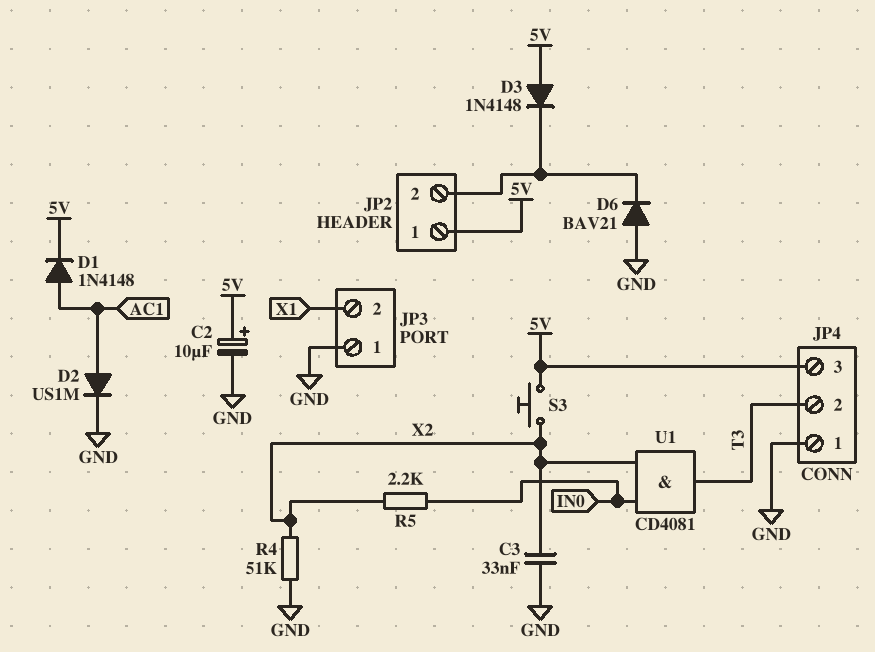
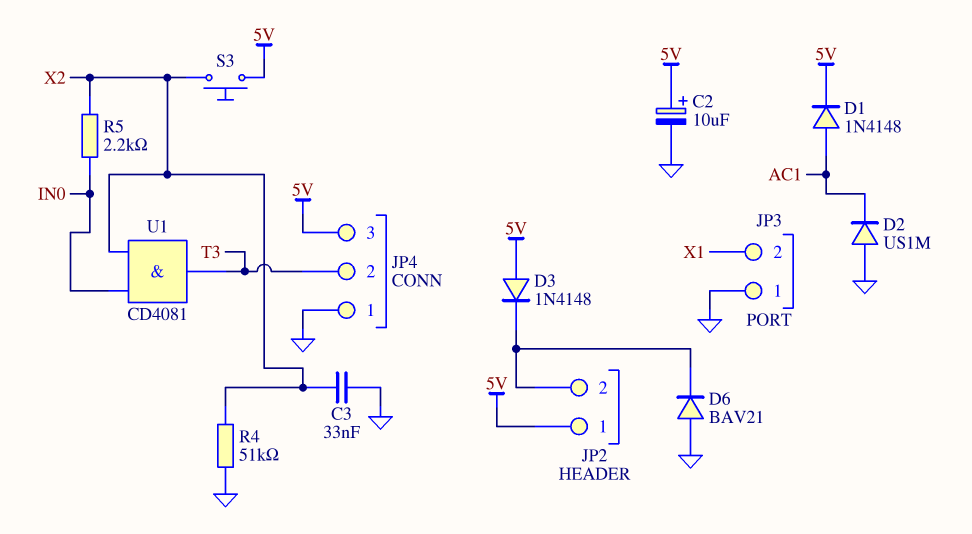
D2: diode US1M (A AC1, K GND) -> diode US1M (A GND, K AC1)

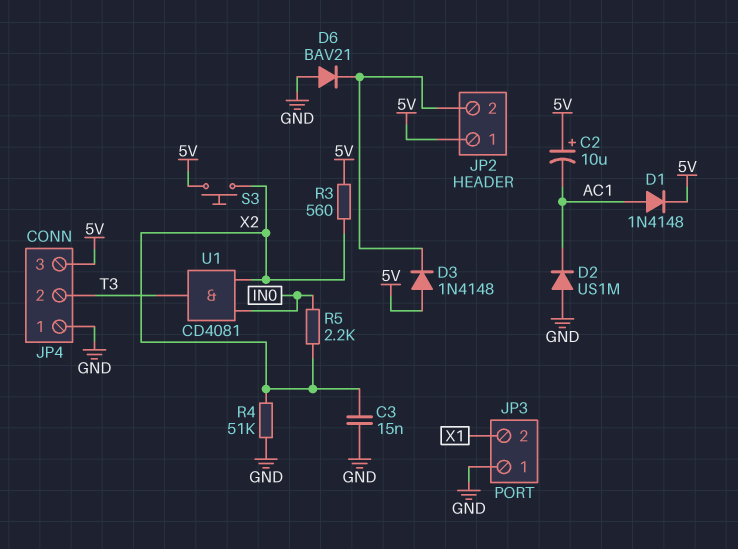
C2: 10uF (plus 5V, minus GND) -> 10uF (plus 5V, minus AC1)
C3: 33nF (GND, X2) -> 15nF (GND, X2)
R3: none -> 560 (5V, X2)

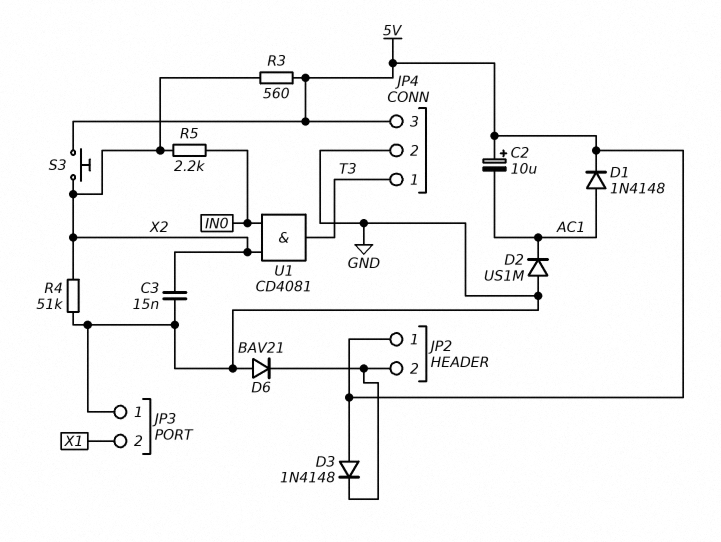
JP4 pin 1: GND -> T3
JP4 pin 2: T3 -> GND

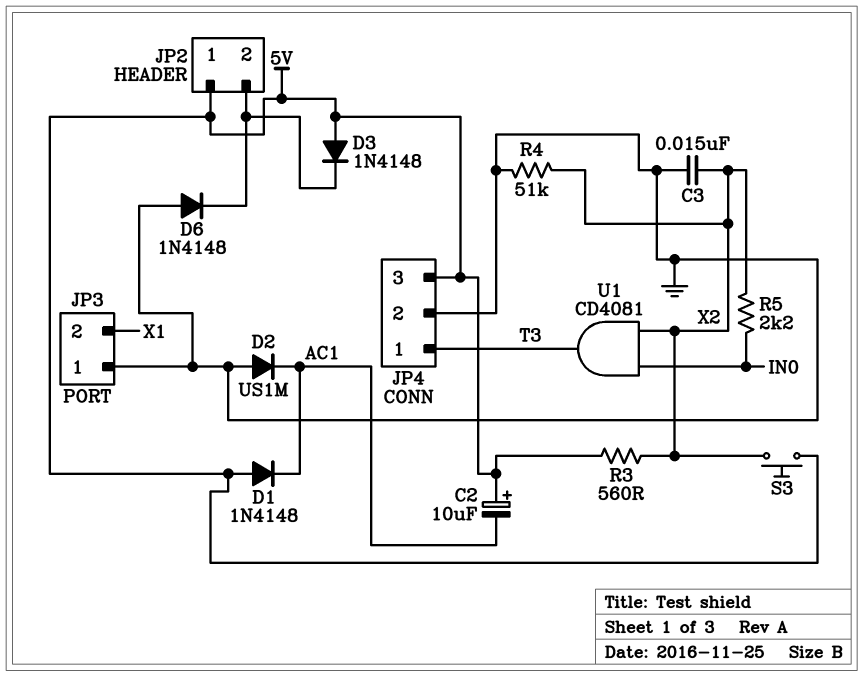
D1: diode 1N4148 (A AC1, K 5V) -> diode 1N4148 (A 5V, K AC1)
D6: diode BAV21 (A GND, K JP2/2) -> diode 1N4148 (A GND, K JP2/2)

